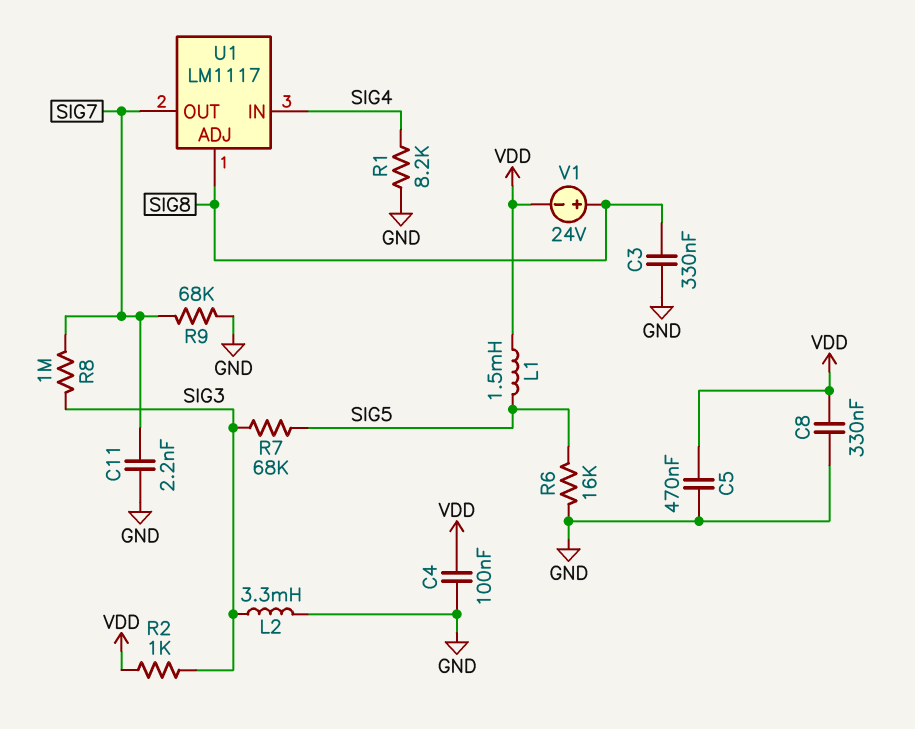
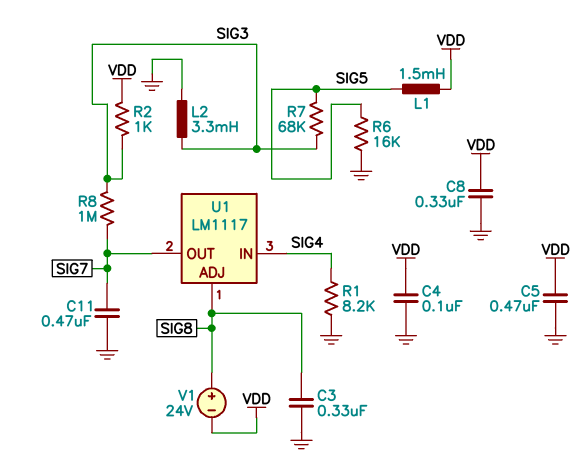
C11: 2.2nF (GND, SIG7) -> 470nF (GND, SIG7)
R9: 68k (GND, SIG7) -> none

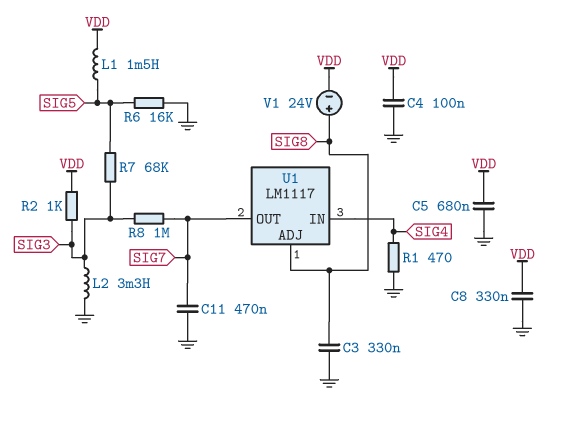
C5: 470nF (GND, VDD) -> 680nF (GND, VDD)
R1: 8.2k (GND, SIG4) -> 470 (GND, SIG4)

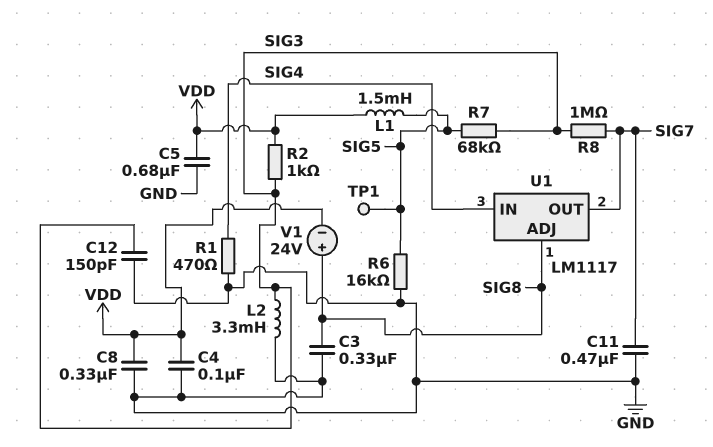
C12: none -> 150pF (GND, SIG3)
TP1: none -> test point (SIG5)

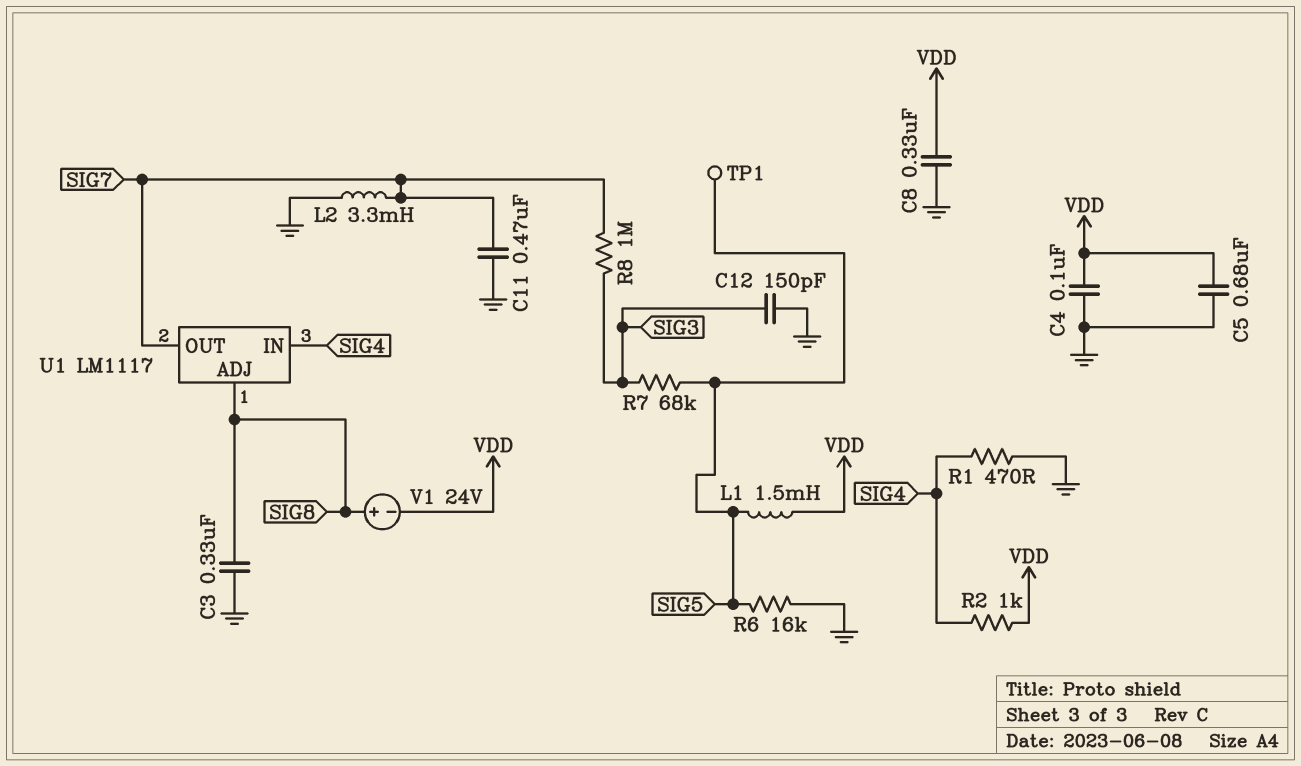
L2: 3.3mH (GND, SIG3) -> 3.3mH (GND, SIG7)
R2: 1k (SIG3, VDD) -> 1k (SIG4, VDD)

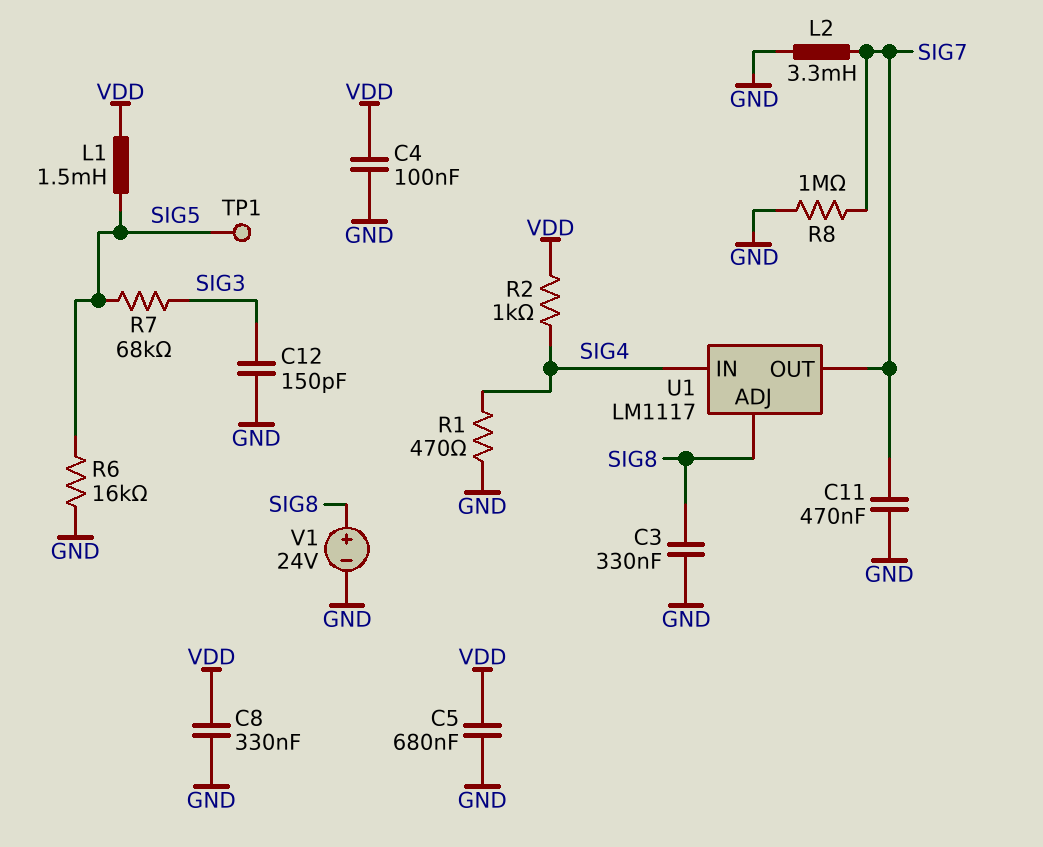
R8: 1M (SIG3, SIG7) -> 1M (GND, SIG7)
V1: 24V (plus SIG8, minus VDD) -> 24V (plus SIG8, minus GND)

